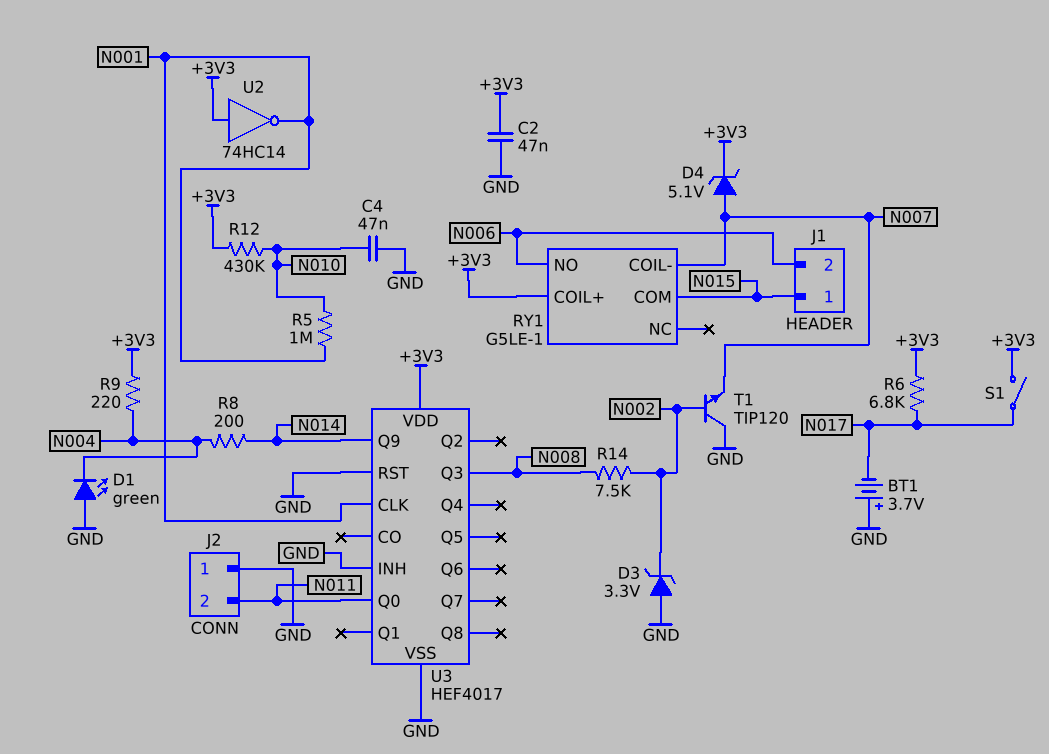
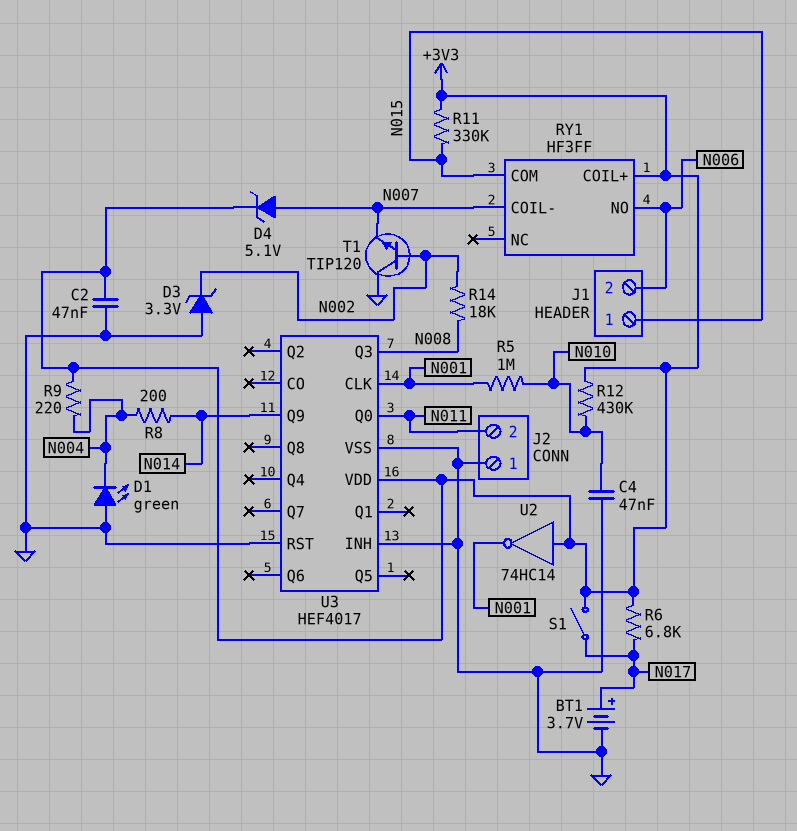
BT1: 3.7V (plus GND, minus N017) -> 3.7V (plus N017, minus GND)
R11: none -> 330k (+3V3, N015)
R14: 7.5k (N002, N008) -> 18k (N002, N008)
RY1: G5LE-1 -> HF3FF

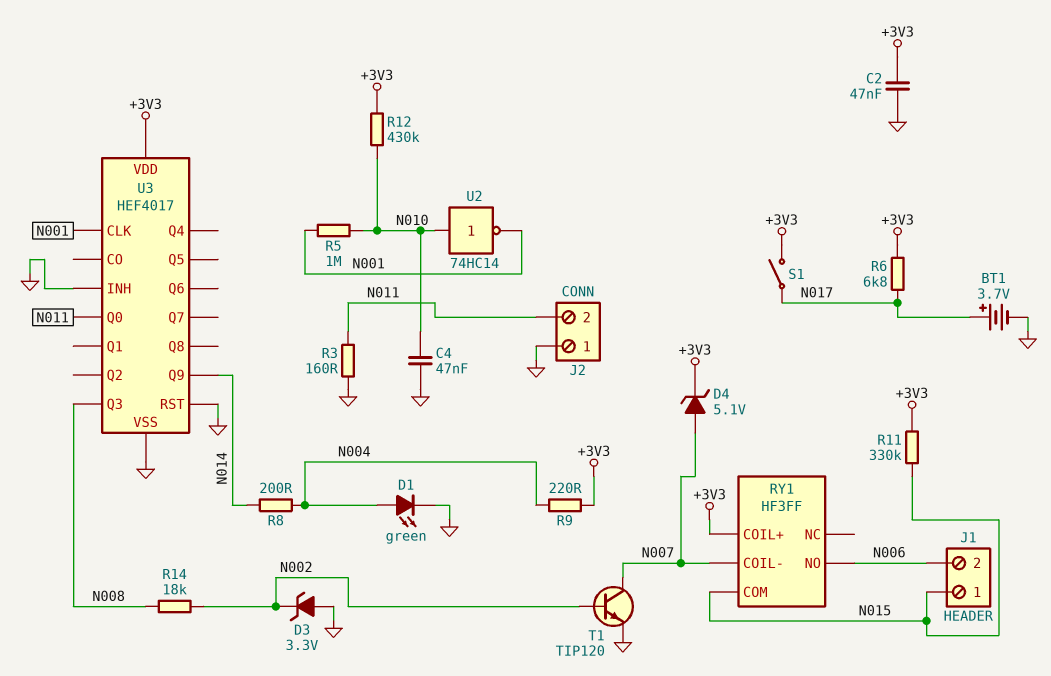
D1: LED green (A GND, K N004) -> LED green (A N004, K GND)
R3: none -> 160 (GND, N011)
T1: NPN TIP120 (B N002, C GND, E N007) -> NPN TIP120 (B N002, C N007, E GND)
U2: NOT 74HC14 (in +3V3, out N001) -> NOT 74HC14 (in N010, out N001)

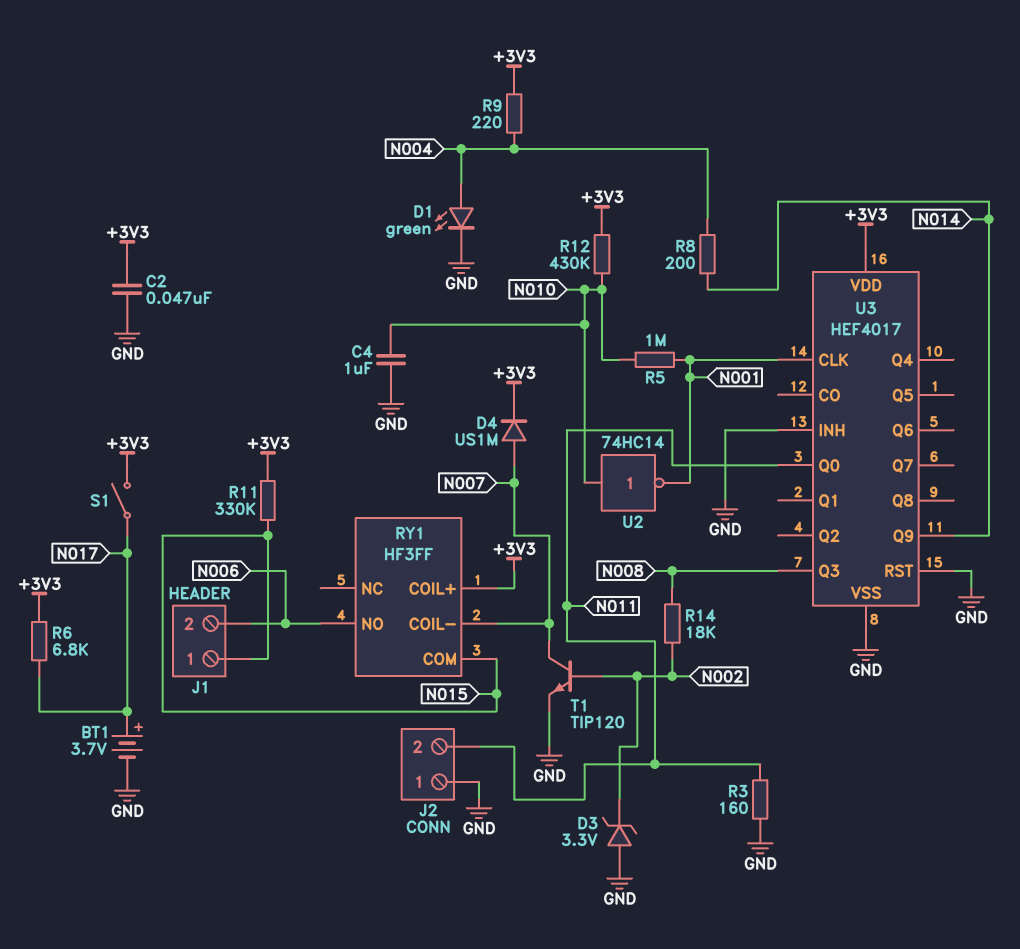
C4: 47nF (GND, N010) -> 1uF (GND, N010)
D4: zener 5.1V (A N007, K +3V3) -> diode US1M (A N007, K +3V3)

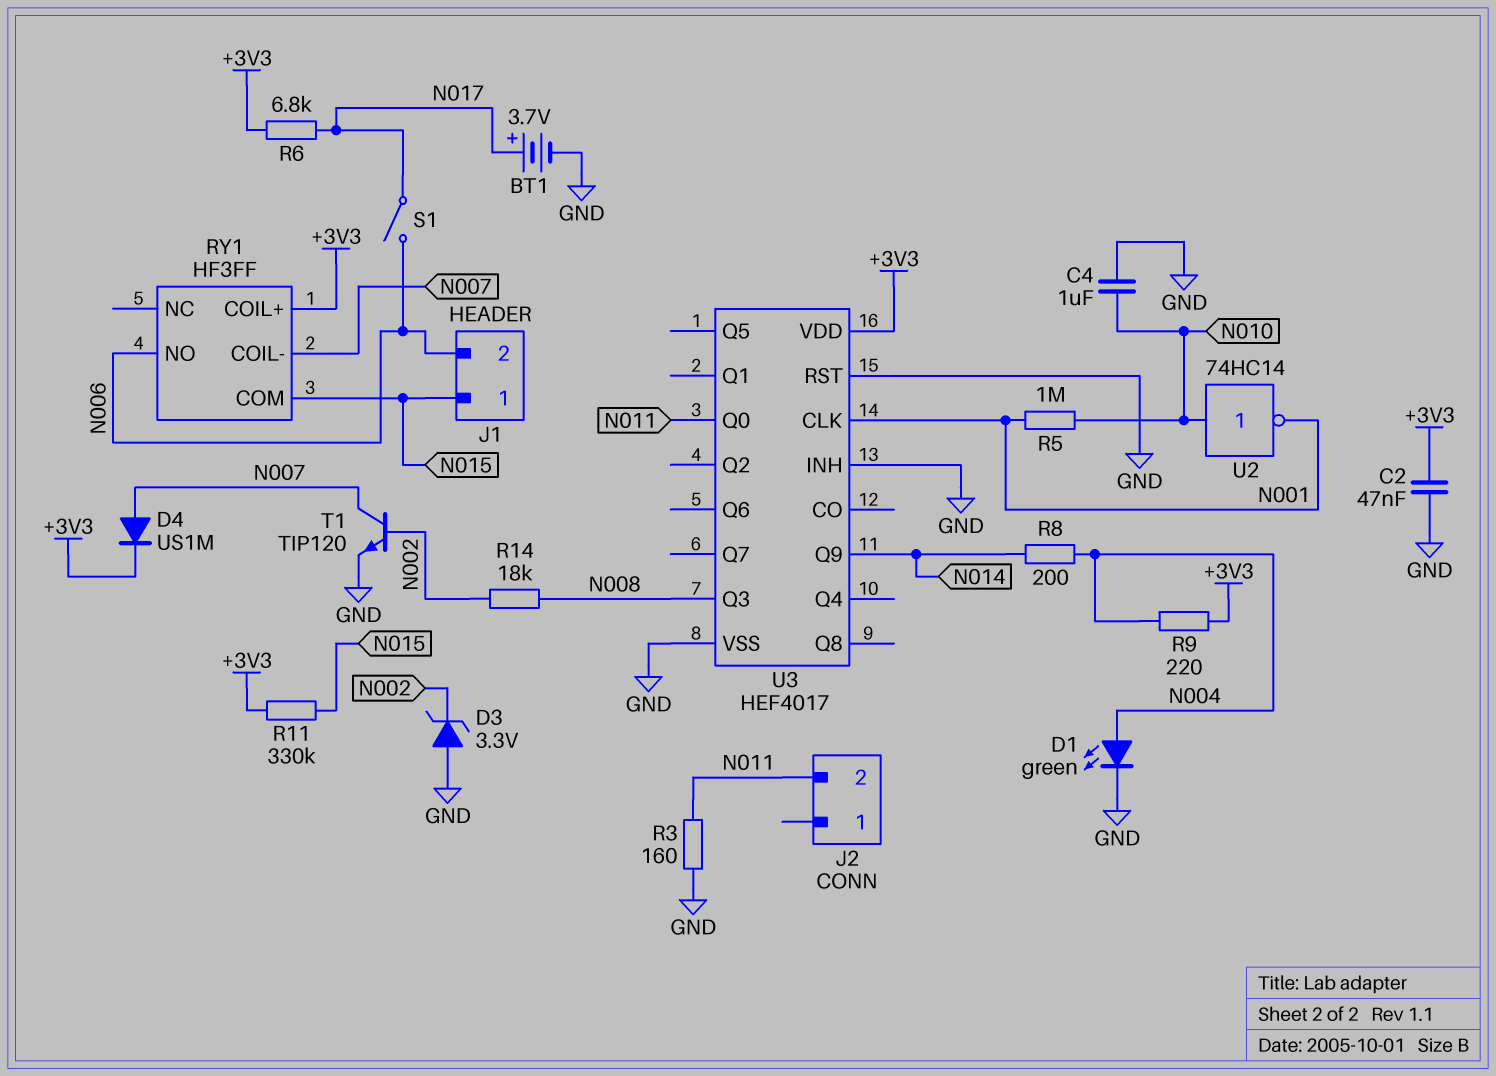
J2 pin 1: GND -> none
R12: 430k (+3V3, N010) -> none
S1: switch (+3V3, N017) -> switch (N006, N017)

